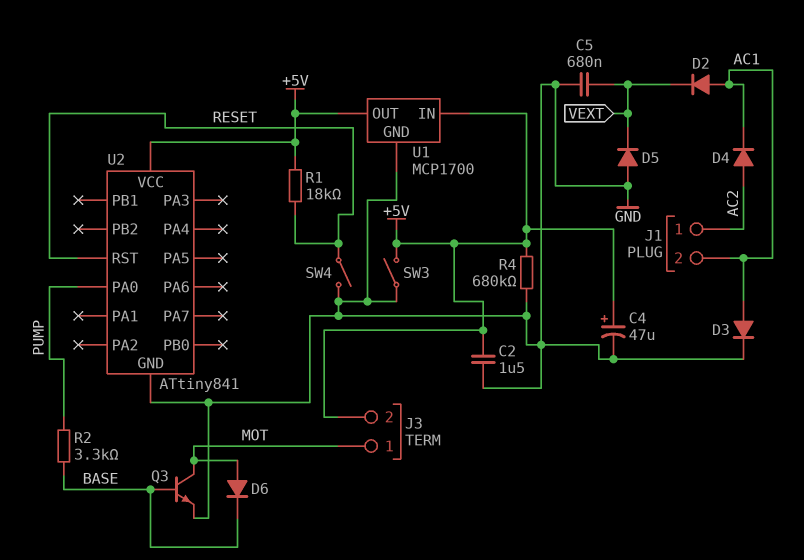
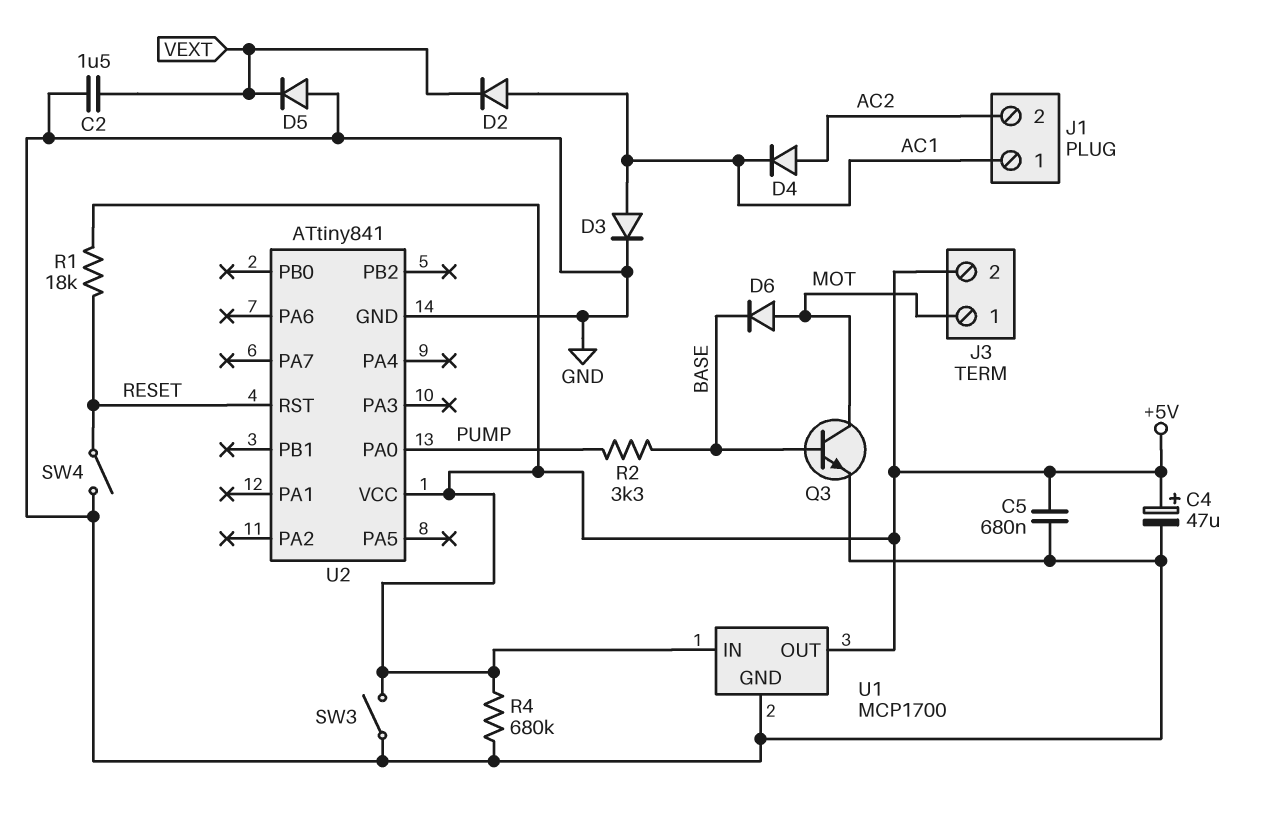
C2: 1.5uF (+5V, GND) -> 1.5uF (GND, VEXT)
C5: 680nF (GND, VEXT) -> 680nF (+5V, GND)
J1 pin 1: AC2 -> AC1
J1 pin 2: AC1 -> AC2

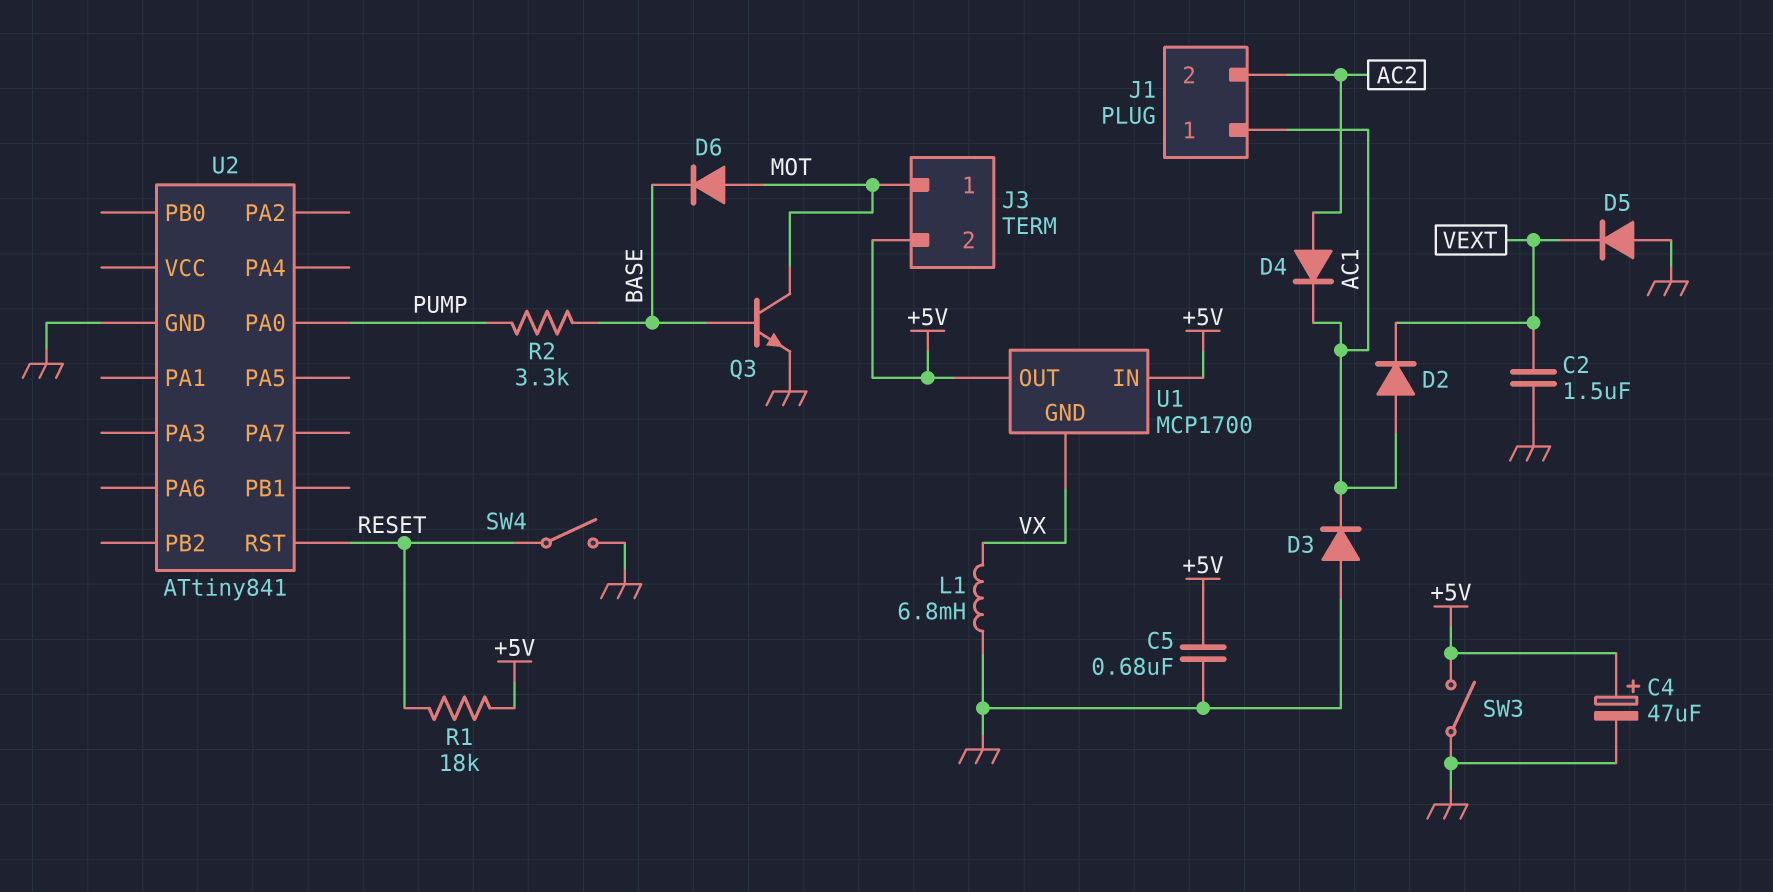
D3: diode (A AC1, K GND) -> diode (A GND, K AC1)
L1: none -> 6.8mH (GND, VX)
R4: 680k (+5V, GND) -> none
U1 pin GND: GND -> VX
U2 pin VCC: +5V -> none

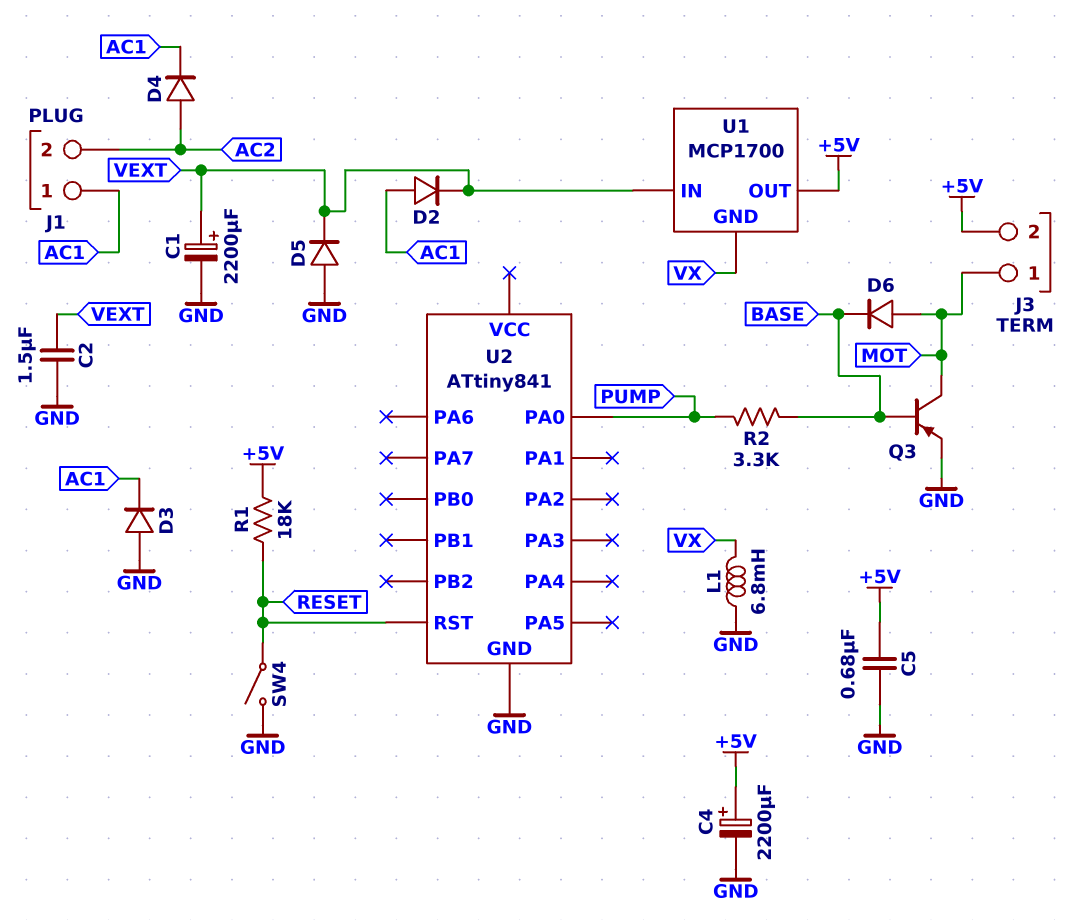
C1: none -> 2200uF (plus VEXT, minus GND)
C4: 47uF (plus +5V, minus GND) -> 2200uF (plus +5V, minus GND)
Q3: NPN (B BASE, C MOT, E GND) -> PNP (B BASE, C MOT, E GND)
SW3: switch (+5V, GND) -> none
U1 pin IN: +5V -> VEXT

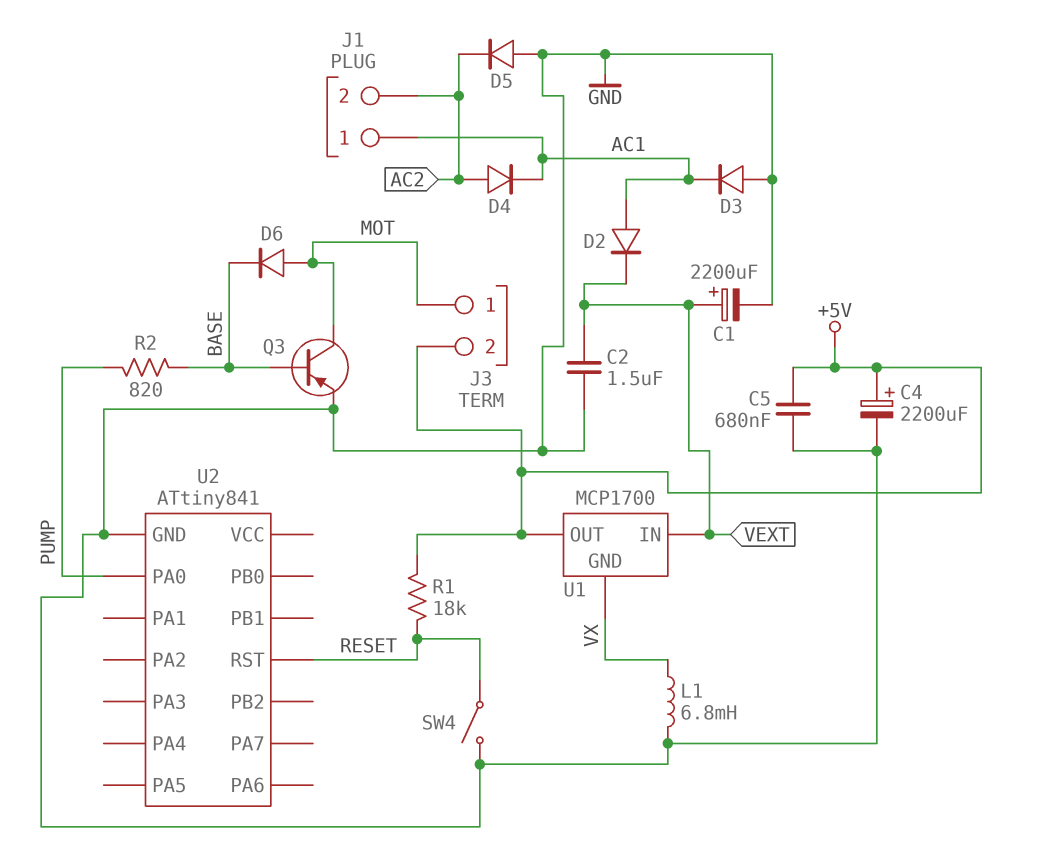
D5: diode (A GND, K VEXT) -> diode (A GND, K AC2)
R2: 3.3k (BASE, PUMP) -> 820 (BASE, PUMP)

